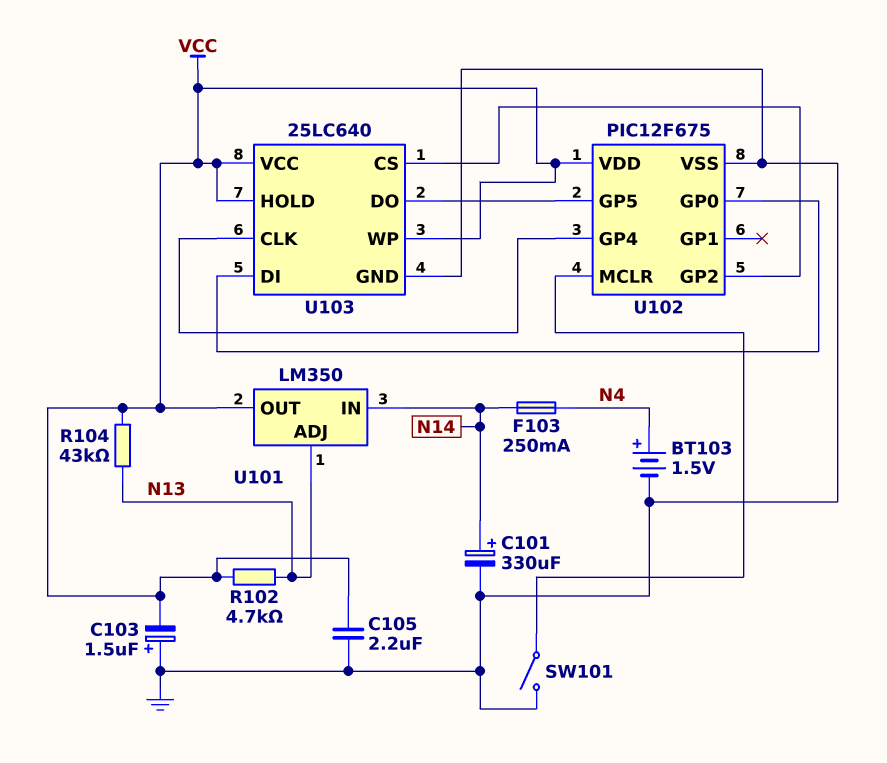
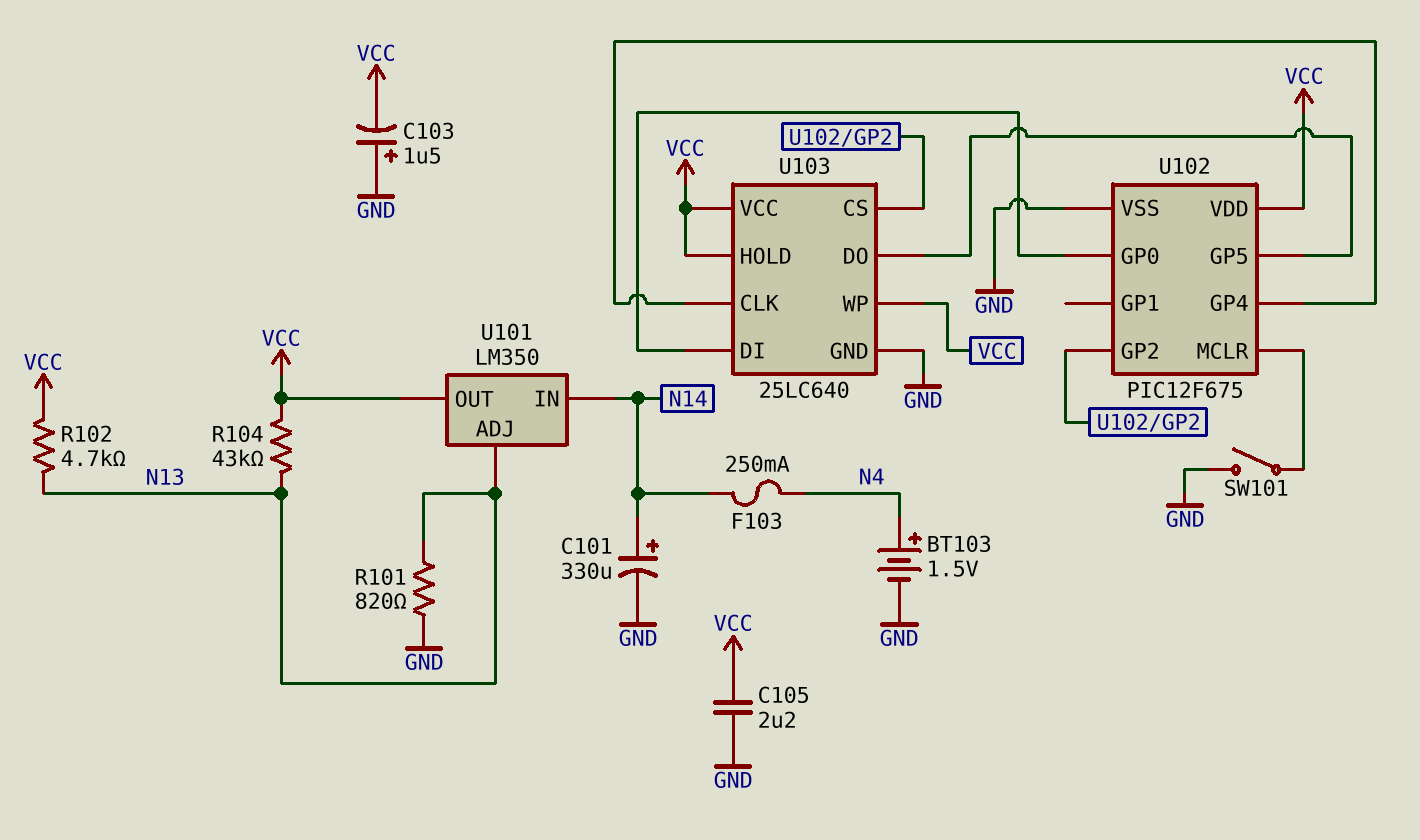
R101: none -> 820 (GND, N13)

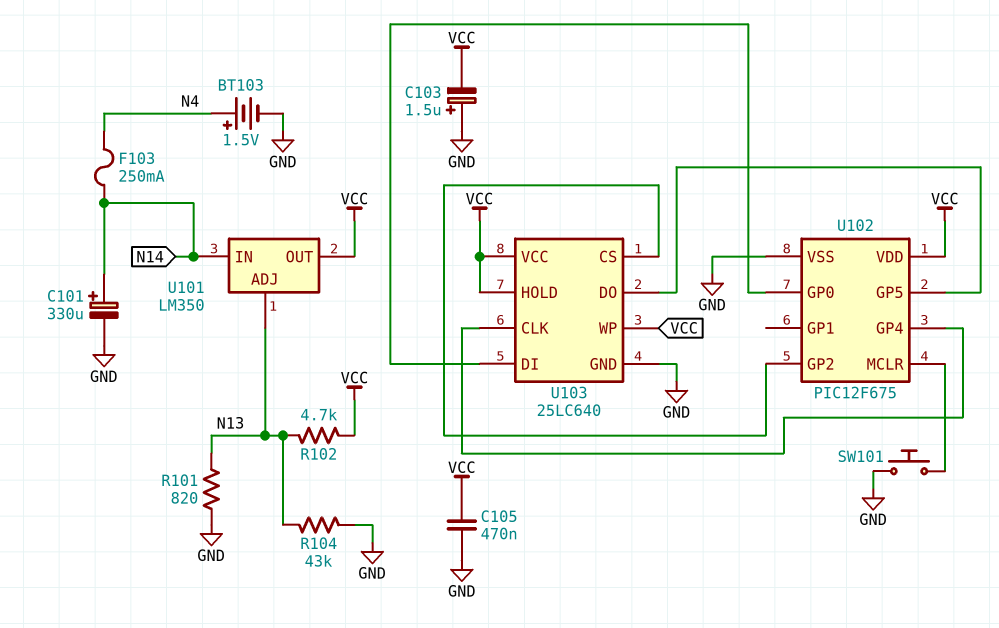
C105: 2.2uF (GND, VCC) -> 470nF (GND, VCC)
R104: 43k (N13, VCC) -> 43k (GND, N13)
SW101: switch (GND, U102/MCLR) -> button (GND, U102/MCLR)

